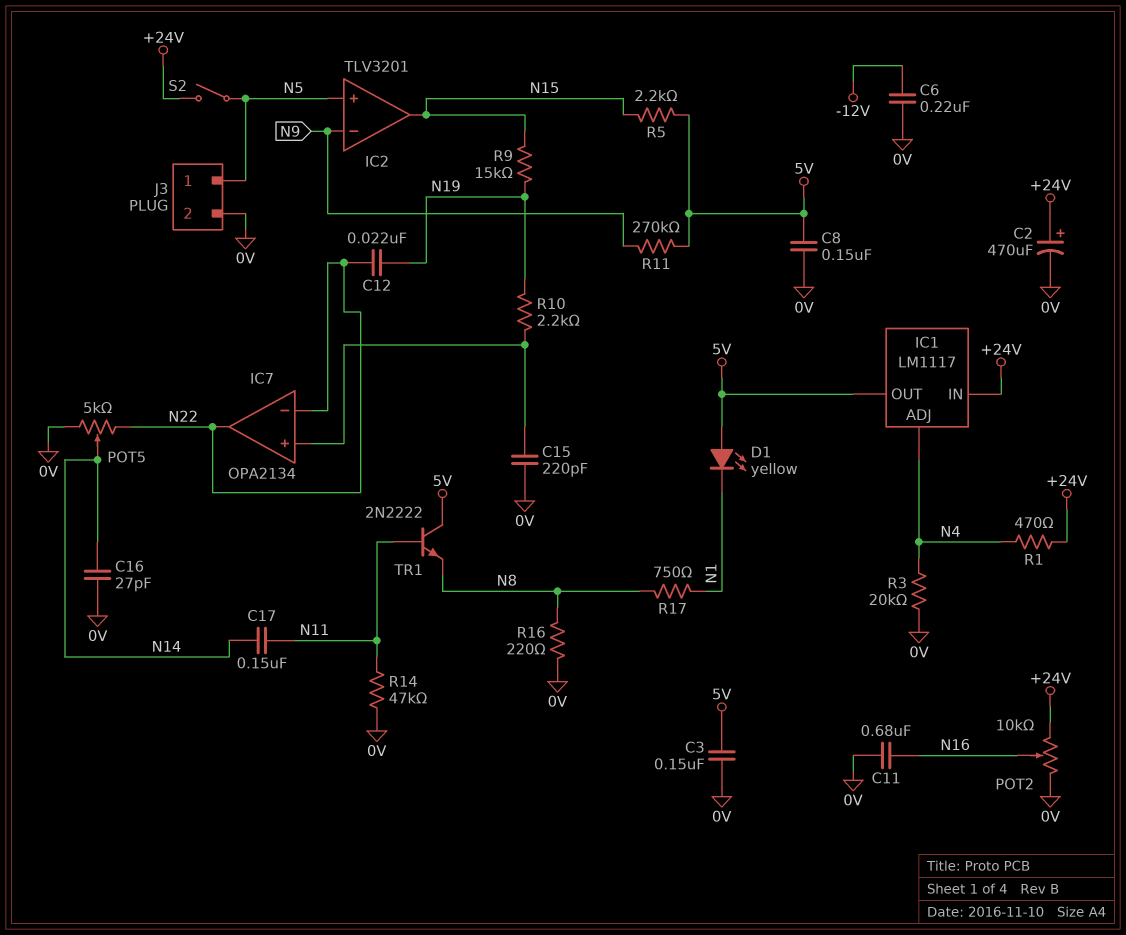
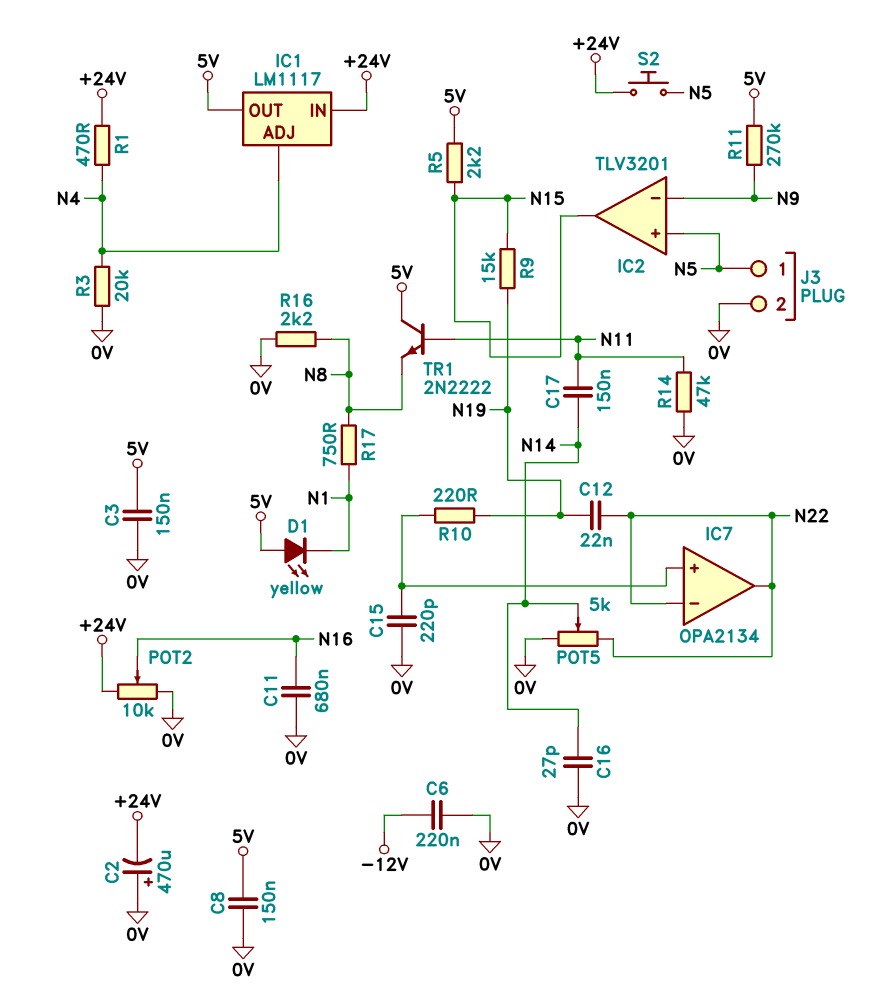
C2: 470uF (plus +24V, minus 0V) -> 470uF (plus 0V, minus +24V)
R10: 2.2k (IC7/in+, N19) -> 220 (IC7/in+, N19)
R16: 220 (0V, N8) -> 2.2k (0V, N8)
S2: switch (+24V, N5) -> button (+24V, N5)

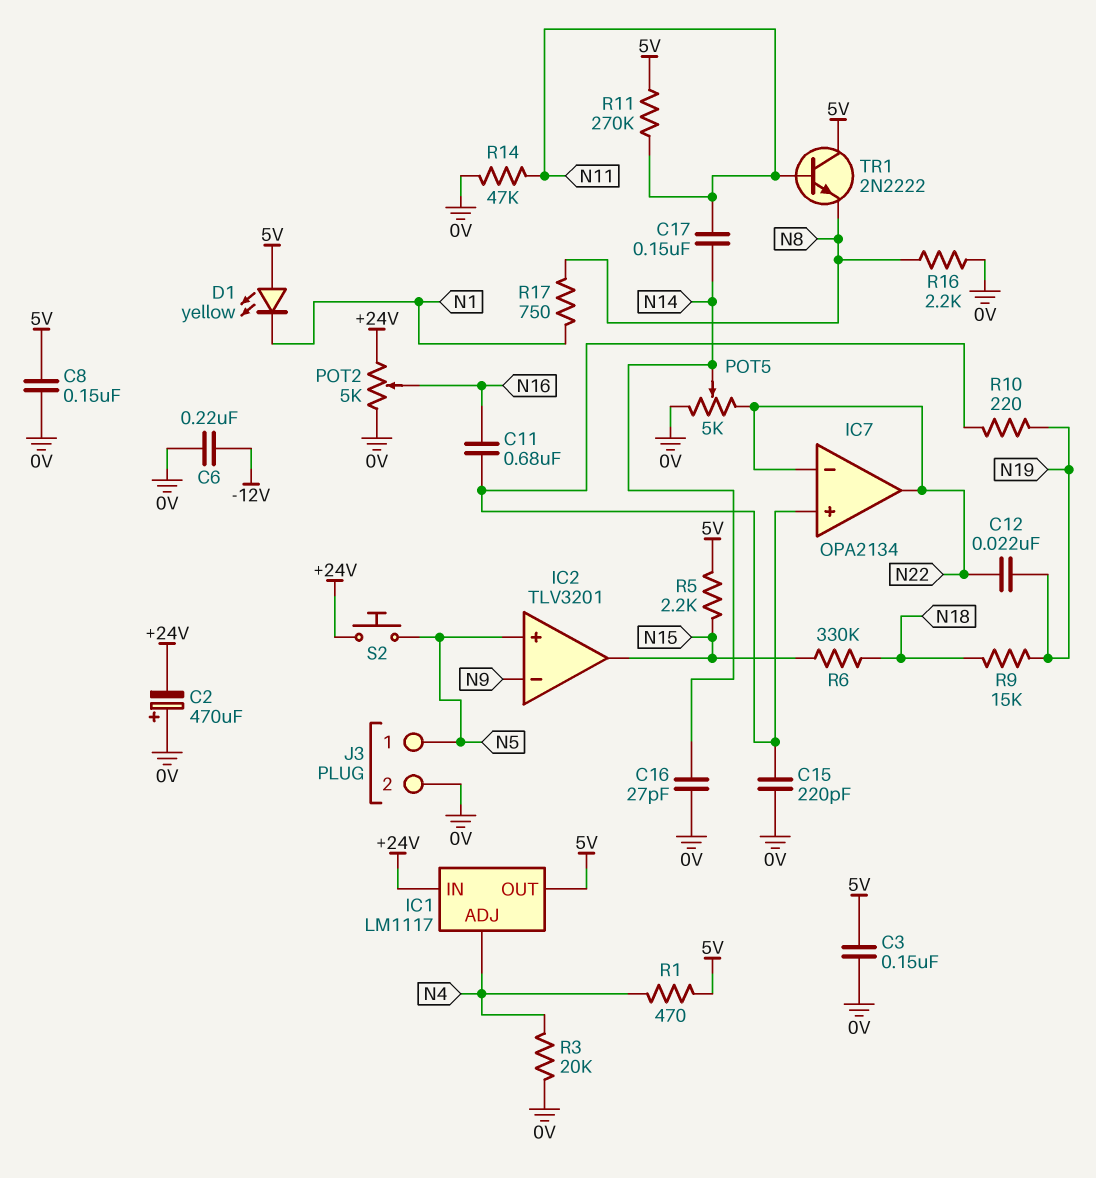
C11: 680nF (0V, N16) -> 680nF (IC7/in+, N16)
POT2: 10k (+24V, 0V, wiper N16) -> 5k (+24V, 0V, wiper N16)
R1: 470 (+24V, N4) -> 470 (5V, N4)
R6: none -> 330k (N15, N18)
R9: 15k (N15, N19) -> 15k (N18, N19)
R11: 270k (5V, N9) -> 270k (5V, N11)

